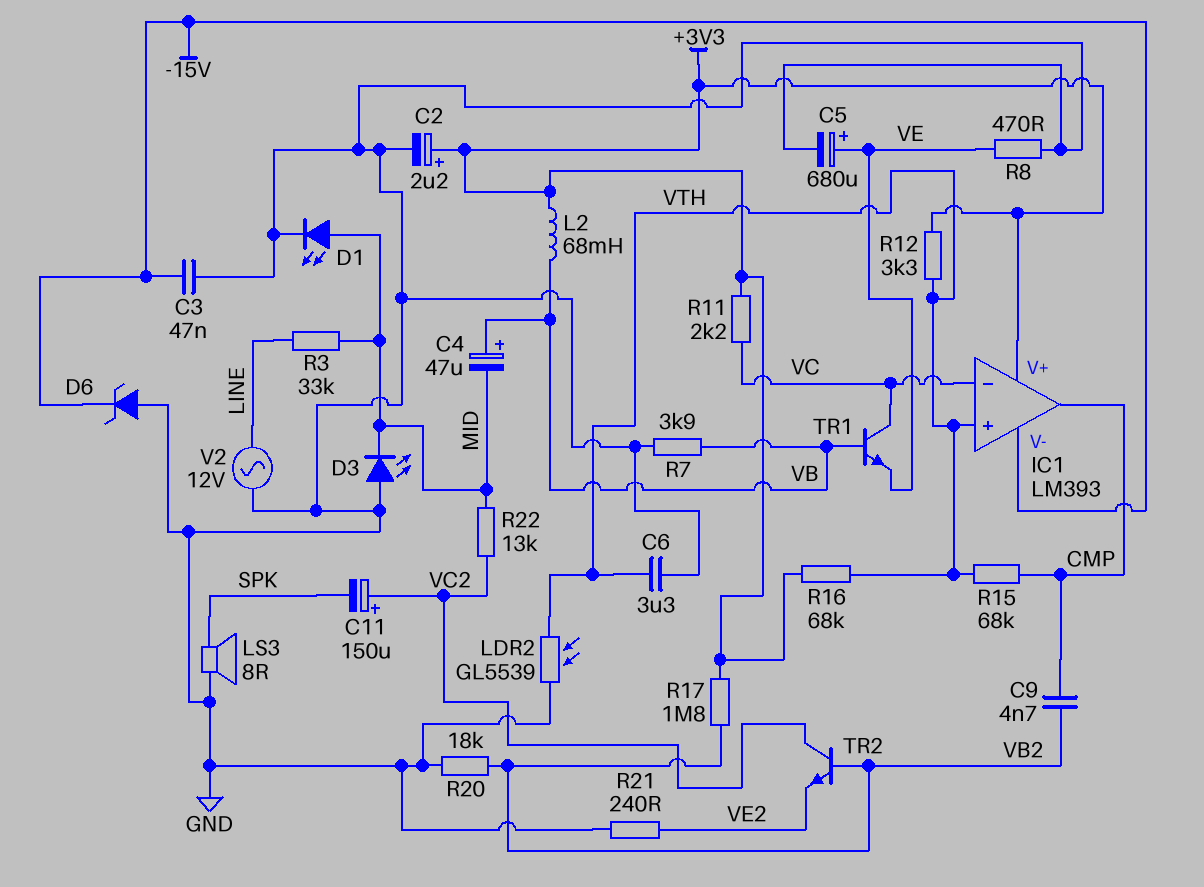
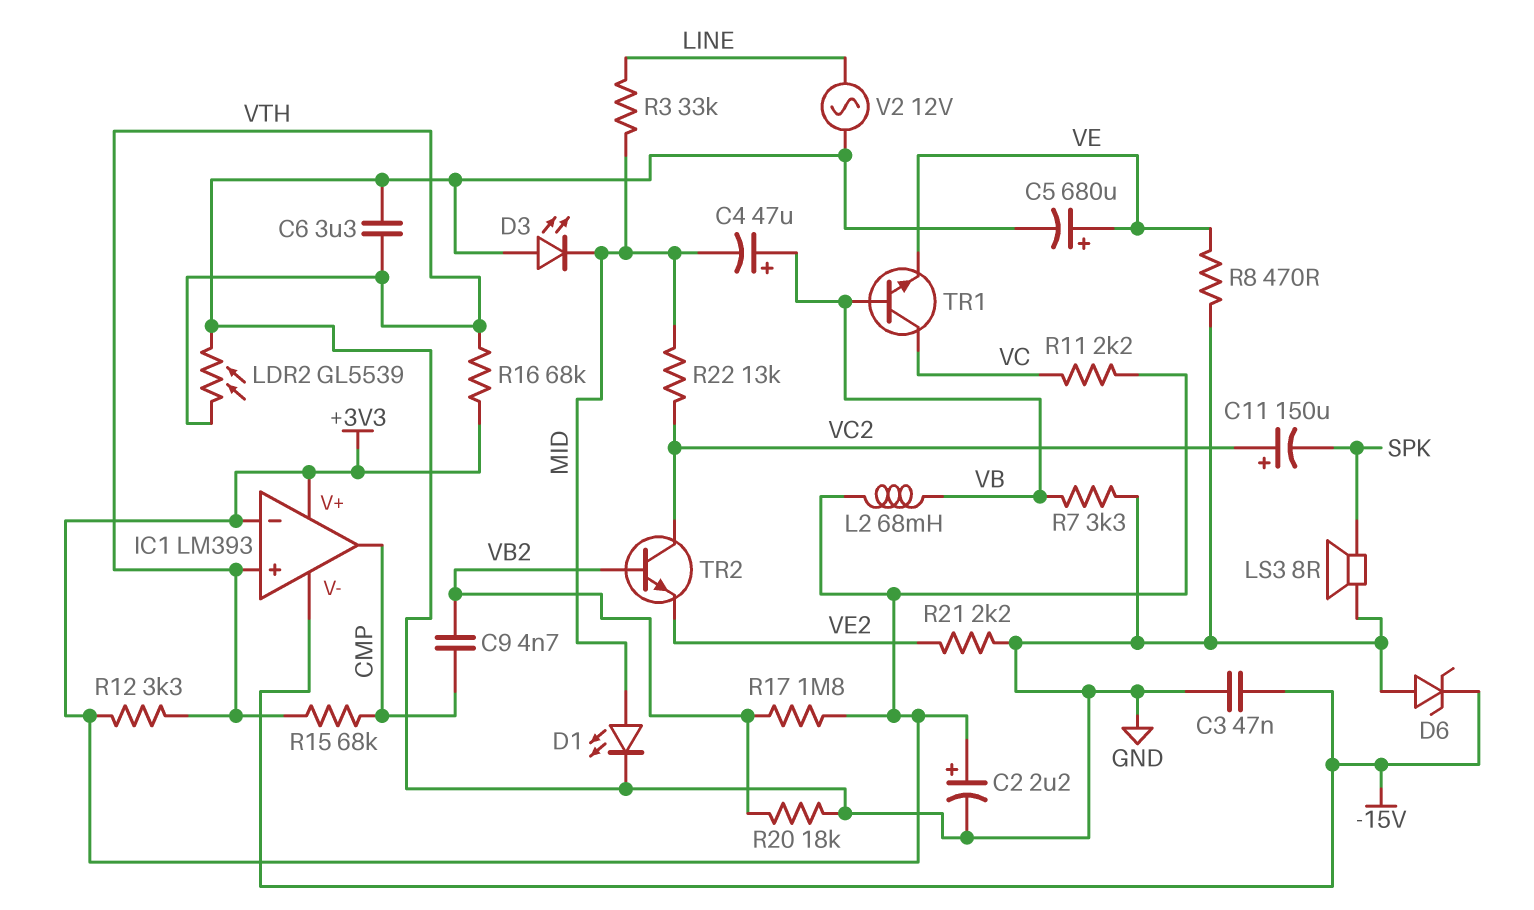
IC1 pin in-: VC -> +3V3
R7: 3.9k (GND, VB) -> 3.3k (GND, VB)
R21: 240 (GND, VE2) -> 2.2k (GND, VE2)

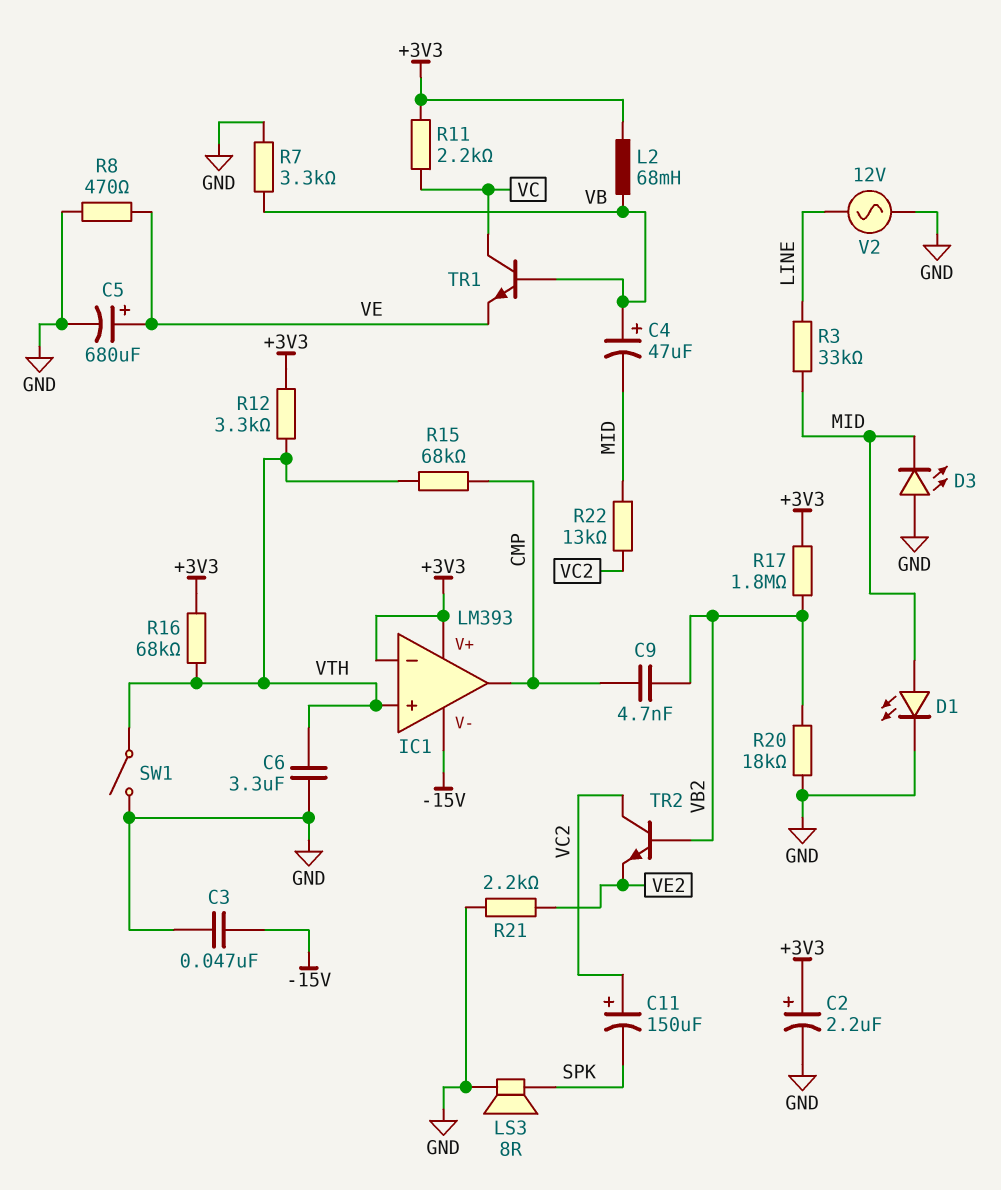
D6: zener (A GND, K -15V) -> none
LDR2: GL5539 (GND, VTH) -> none
SW1: none -> switch (GND, VTH)

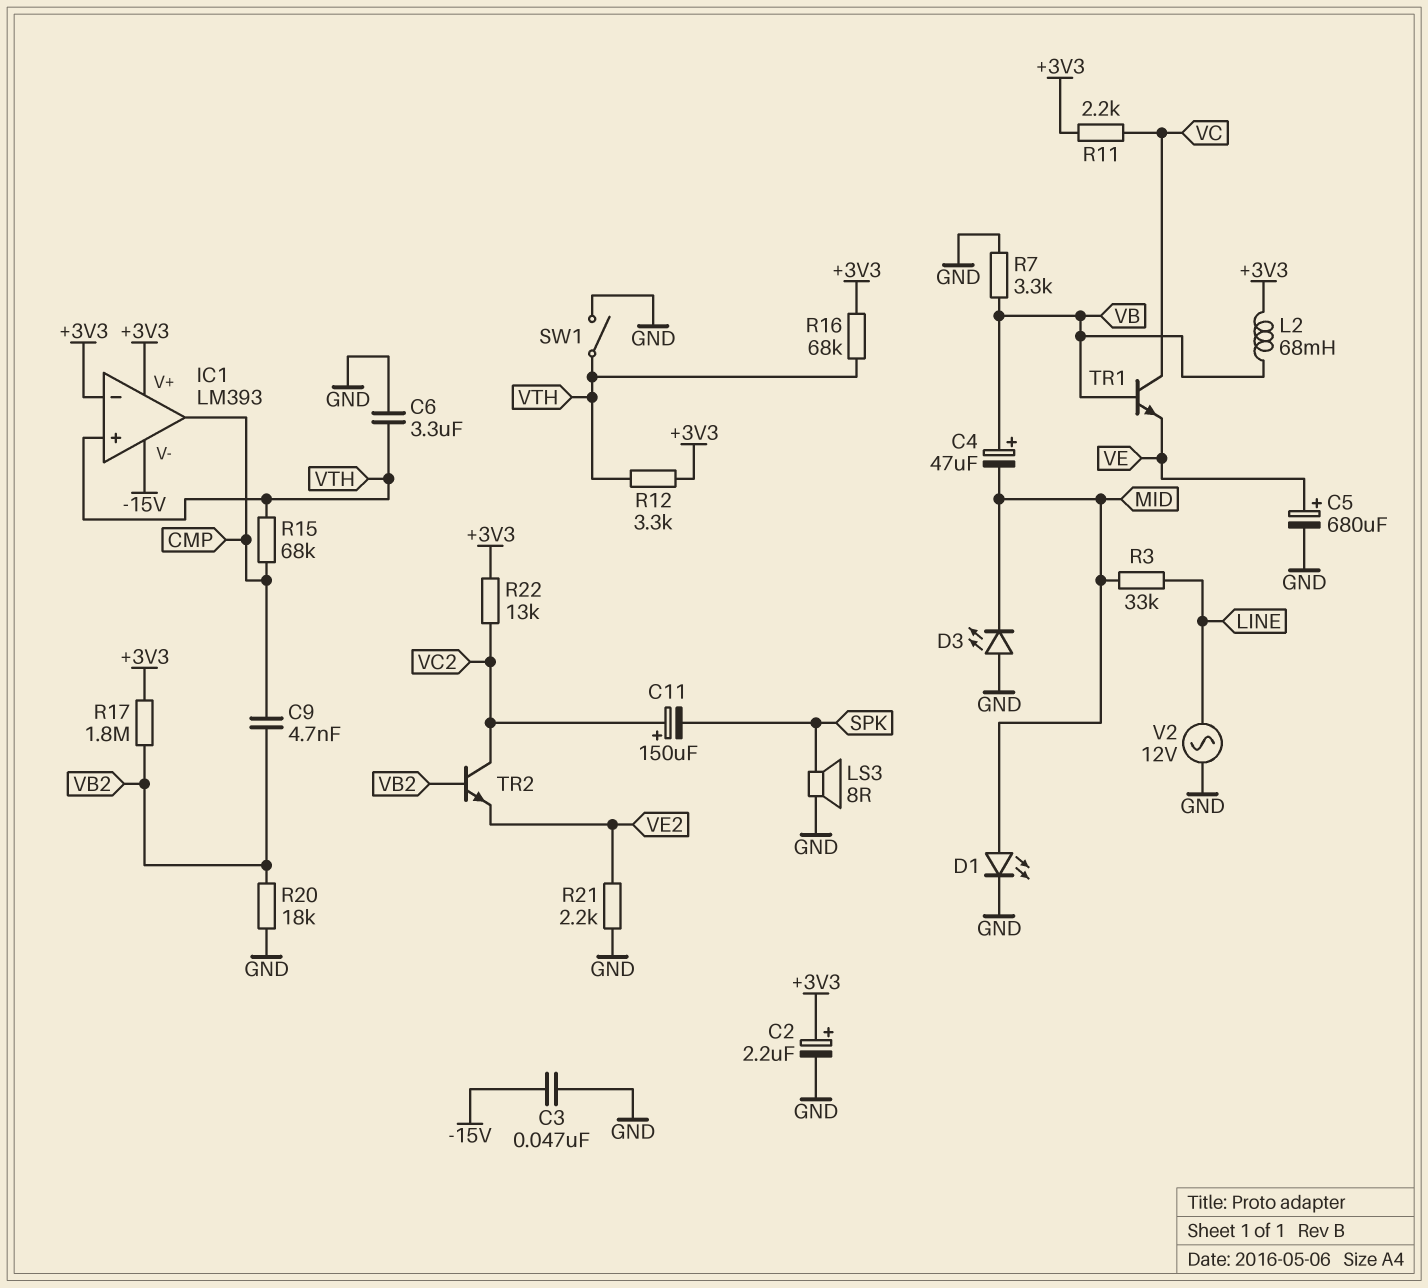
R8: 470 (GND, VE) -> none
R22: 13k (MID, VC2) -> 13k (+3V3, VC2)

